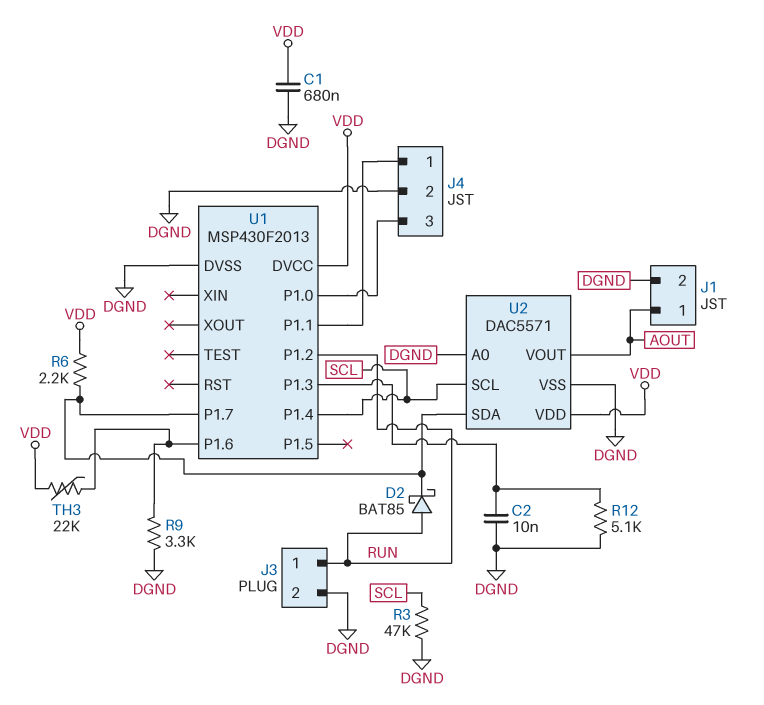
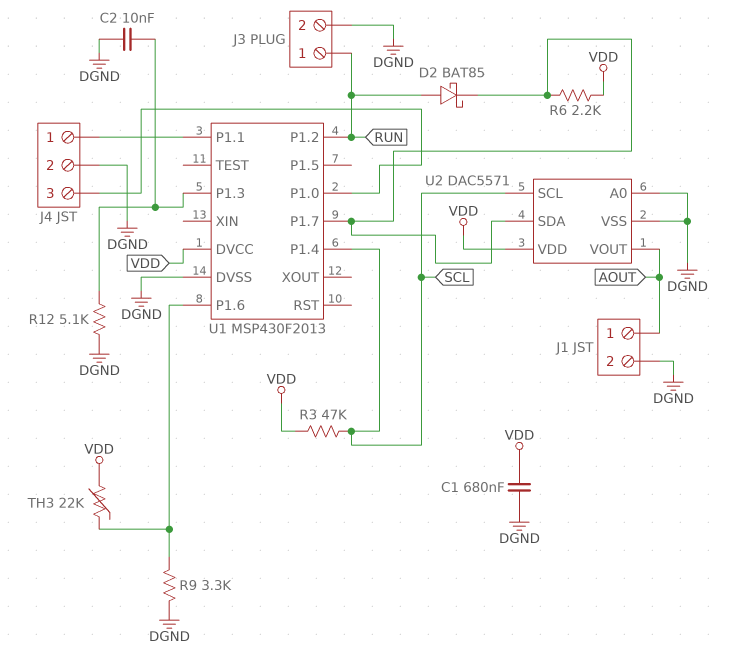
R3: 47k (DGND, SCL) -> 47k (SCL, VDD)

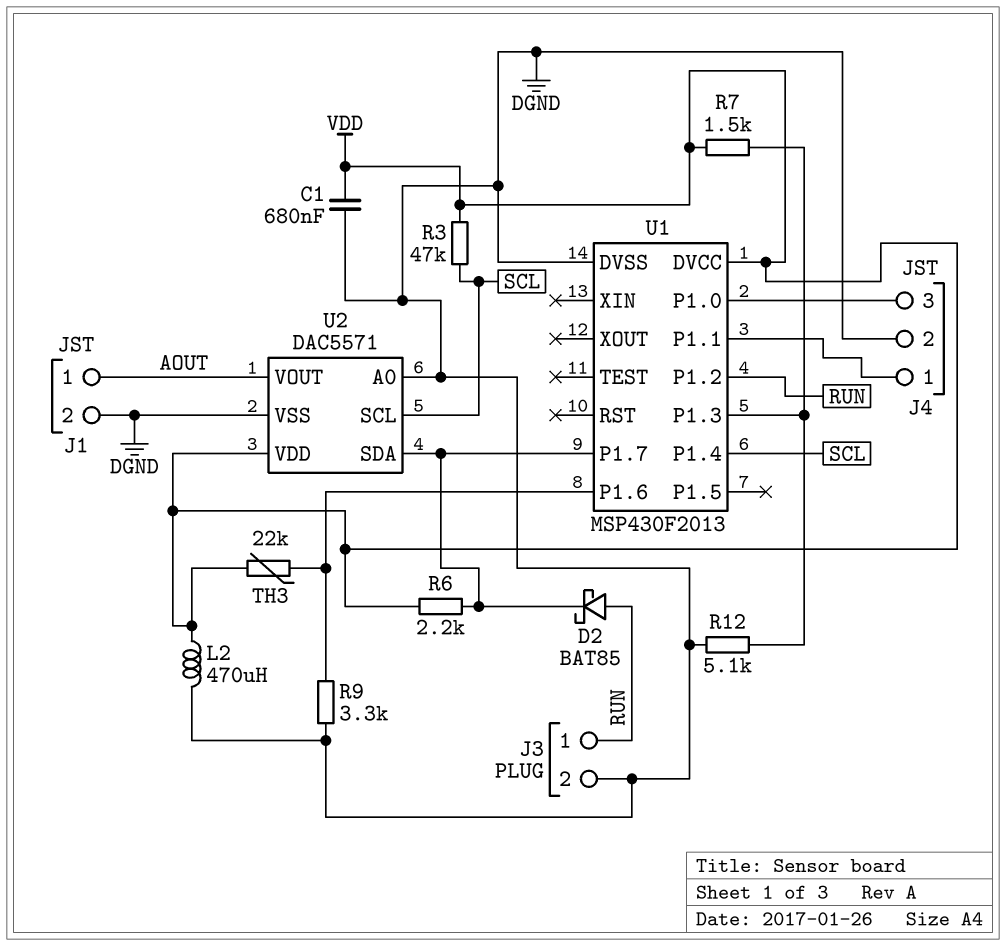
C2: 10nF (DGND, U1/P1.3) -> none
L2: none -> 470uH (DGND, VDD)
R7: none -> 1.5k (U1/P1.3, VDD)

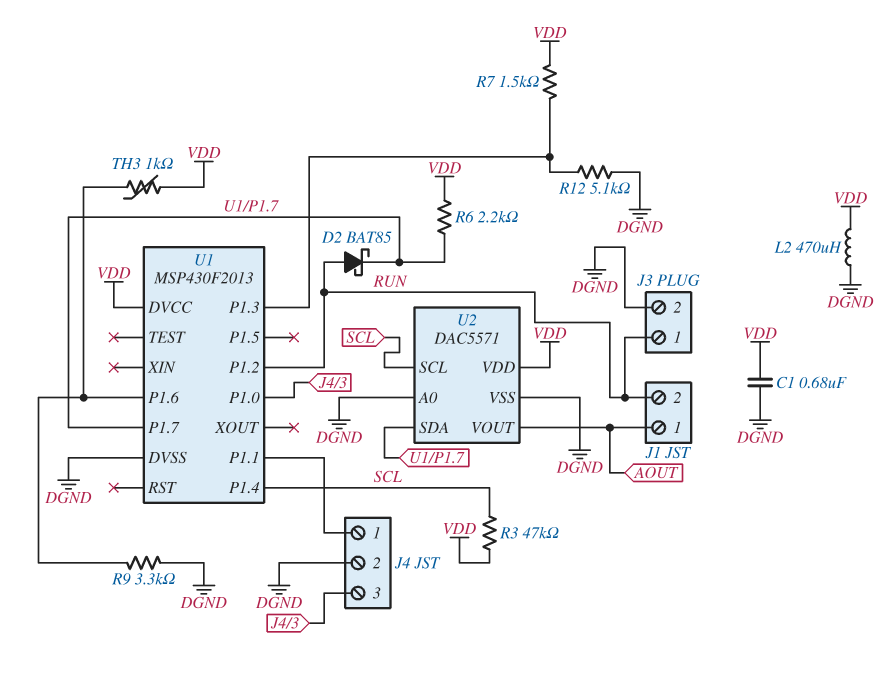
J1 pin 2: DGND -> RUN
TH3: 22k (U1/P1.6, VDD) -> 1k (U1/P1.6, VDD)

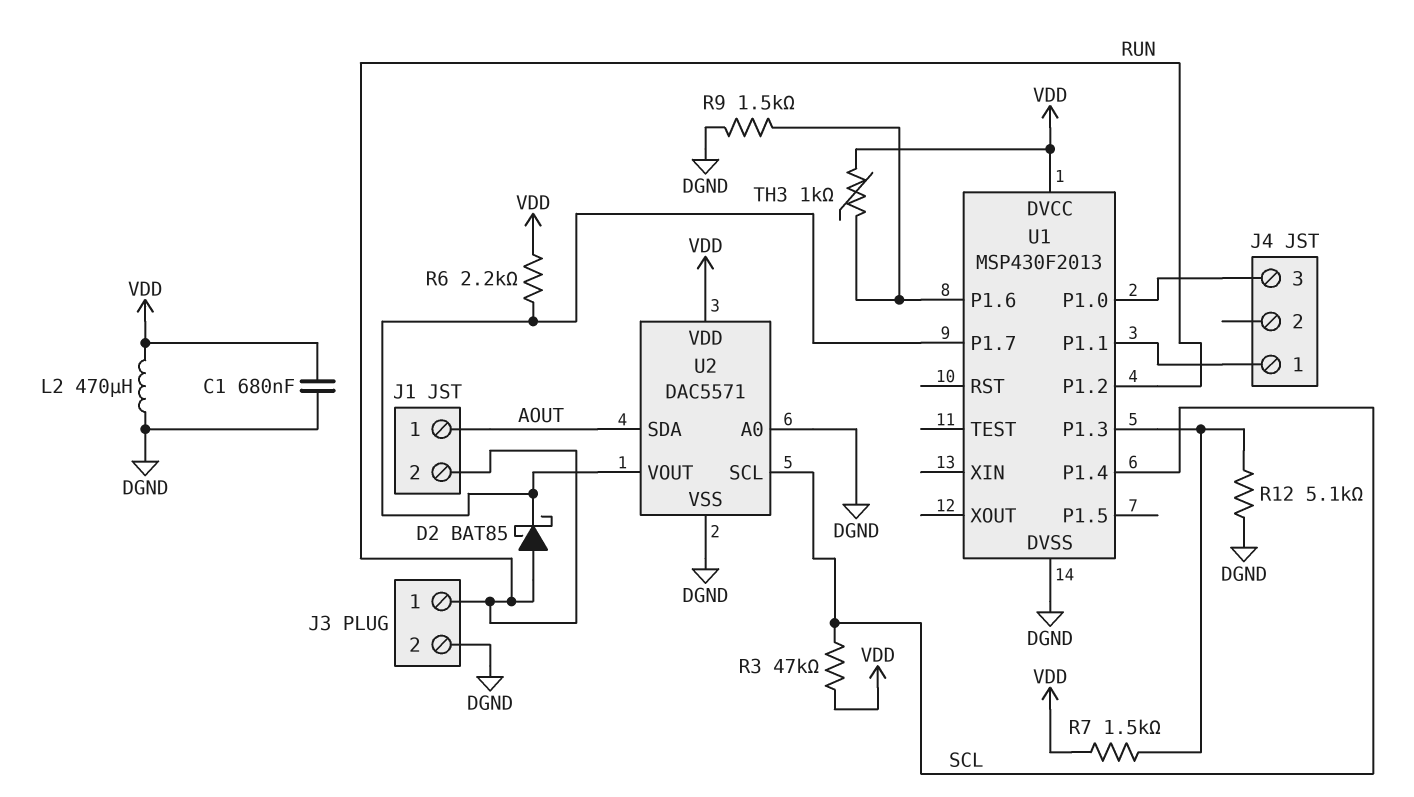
J4 pin 2: DGND -> none
R9: 3.3k (DGND, U1/P1.6) -> 1.5k (DGND, U1/P1.6)
U2 pin SDA: U1/P1.7 -> AOUT
U2 pin VOUT: AOUT -> U1/P1.7

